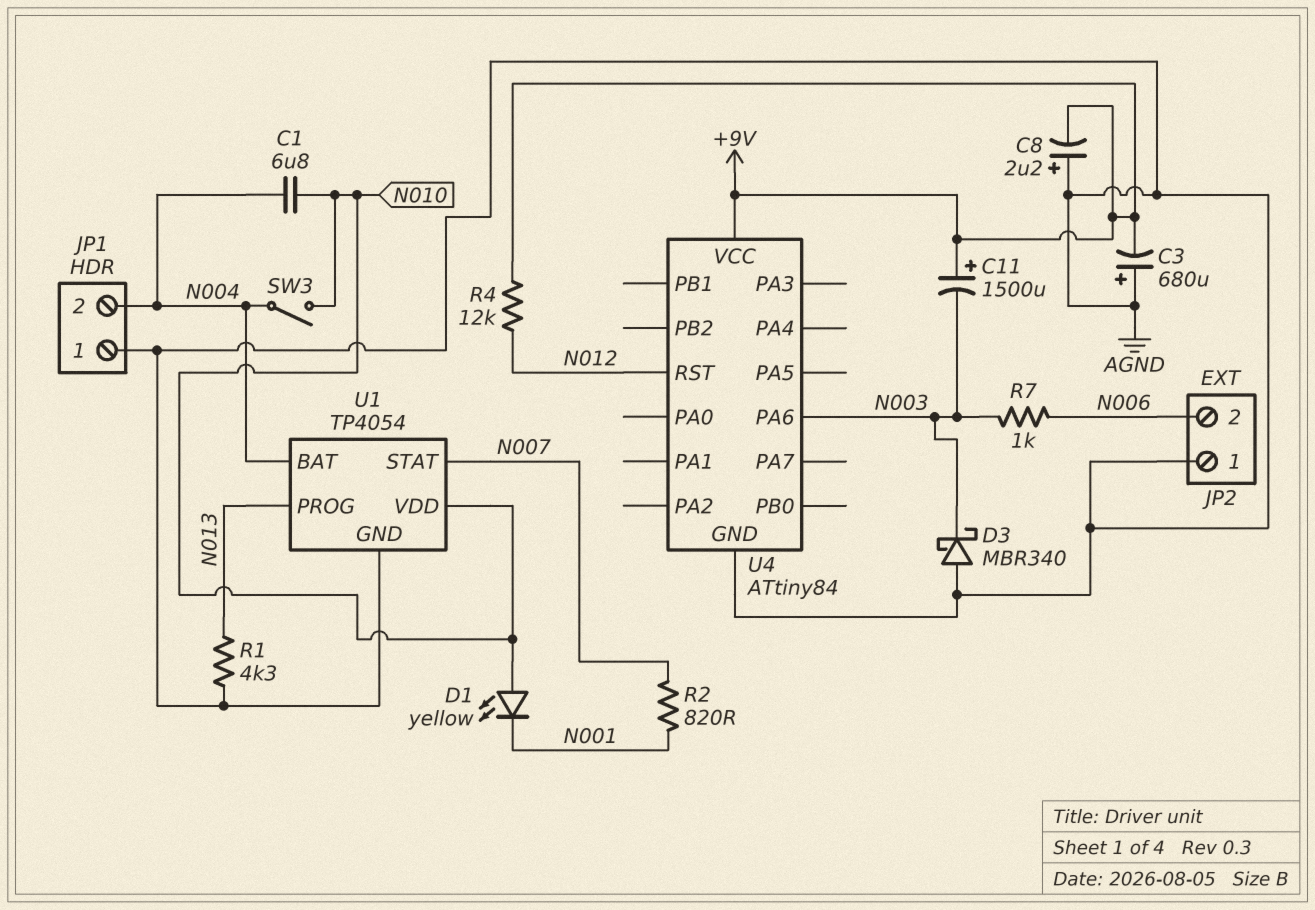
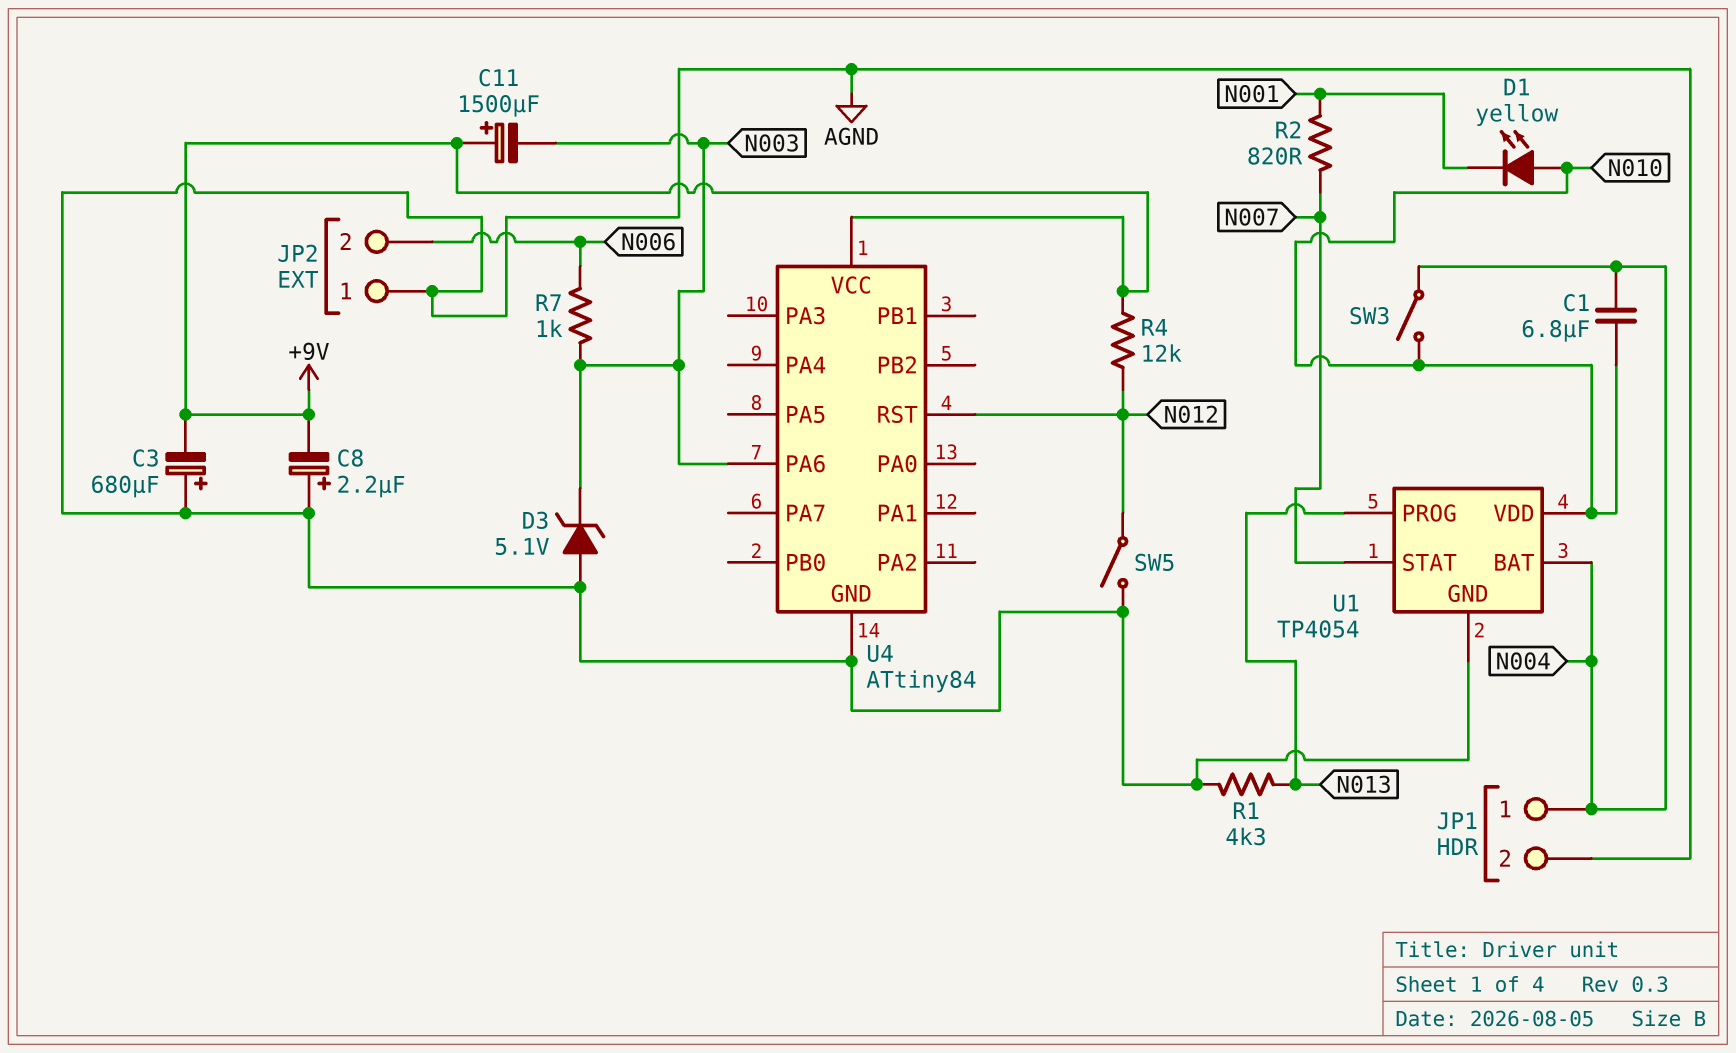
D3: schottky MBR340 (A AGND, K N003) -> zener 5.1V (A AGND, K N003)
JP1 pin 1: AGND -> N004
JP1 pin 2: N004 -> AGND
SW5: none -> switch (AGND, N012)

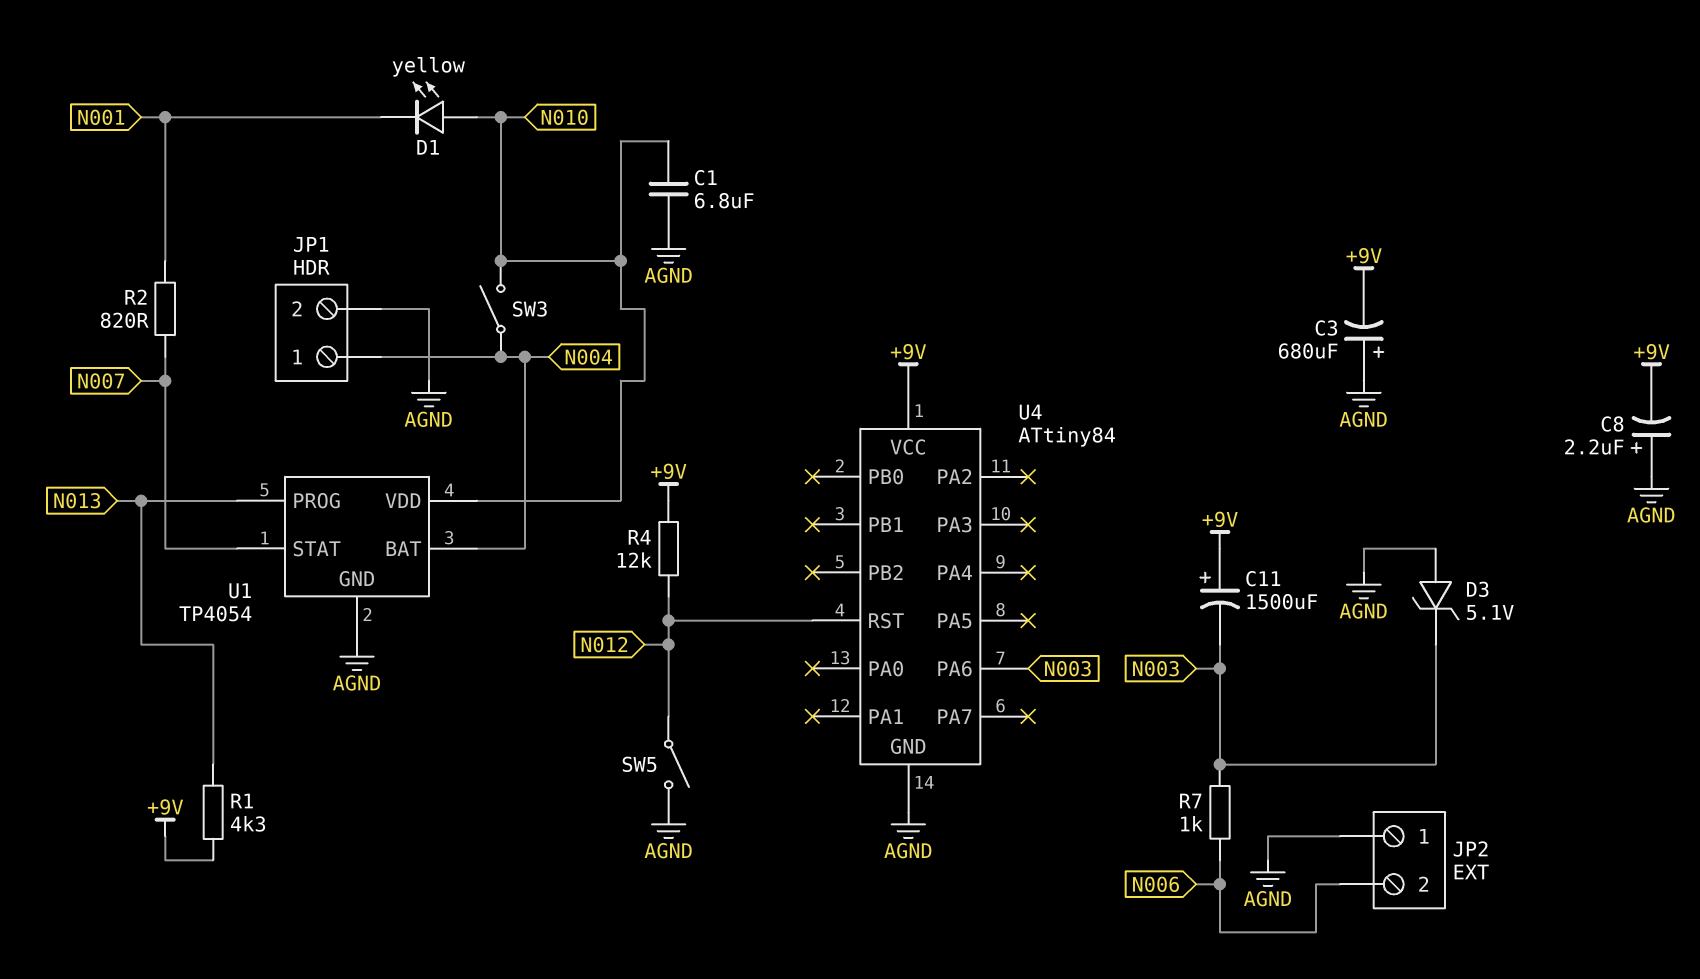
C1: 6.8uF (N004, N010) -> 6.8uF (AGND, N010)
R1: 4.3k (AGND, N013) -> 4.3k (+9V, N013)

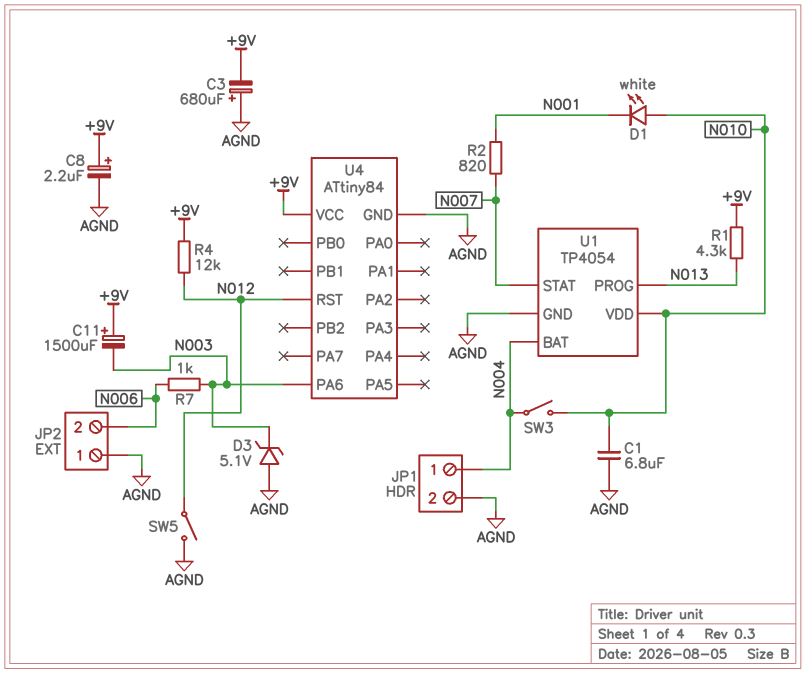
C8: 2.2uF (plus AGND, minus +9V) -> 2.2uF (plus +9V, minus AGND)
D1: LED yellow (A N010, K N001) -> LED white (A N010, K N001)

